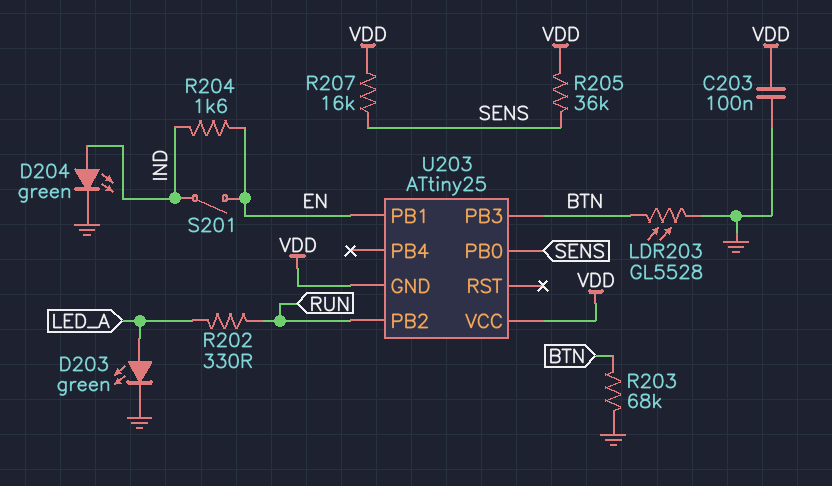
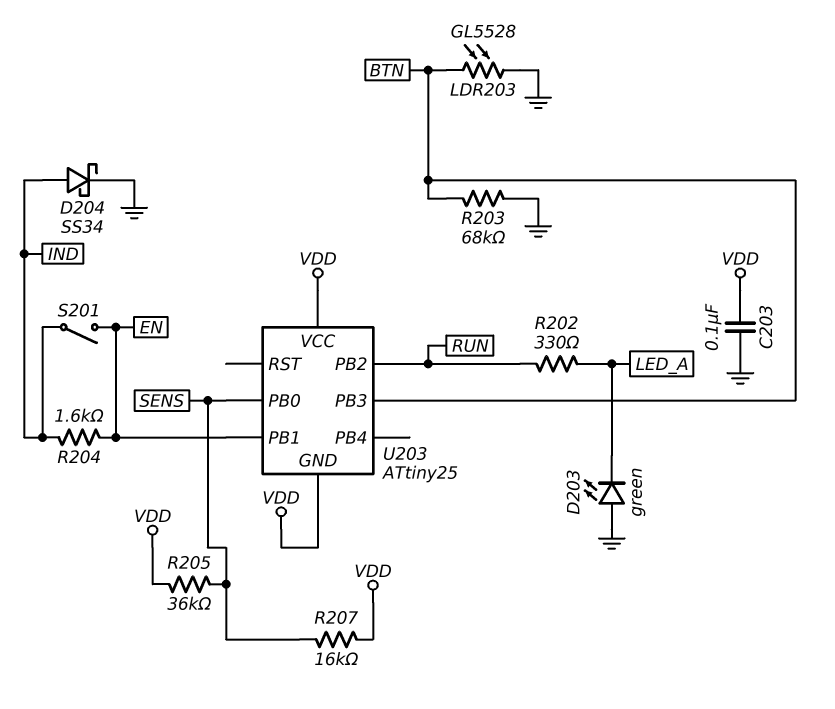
D203: LED green (A LED_A, K GND) -> LED green (A GND, K LED_A)
D204: LED green (A IND, K GND) -> schottky SS34 (A IND, K GND)

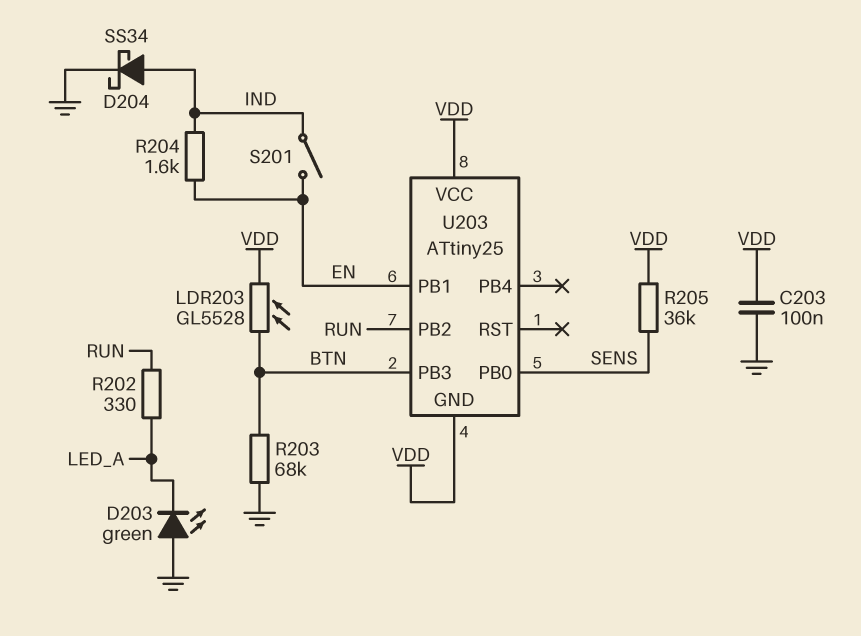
LDR203: GL5528 (BTN, GND) -> GL5528 (BTN, VDD)
R207: 16k (SENS, VDD) -> none

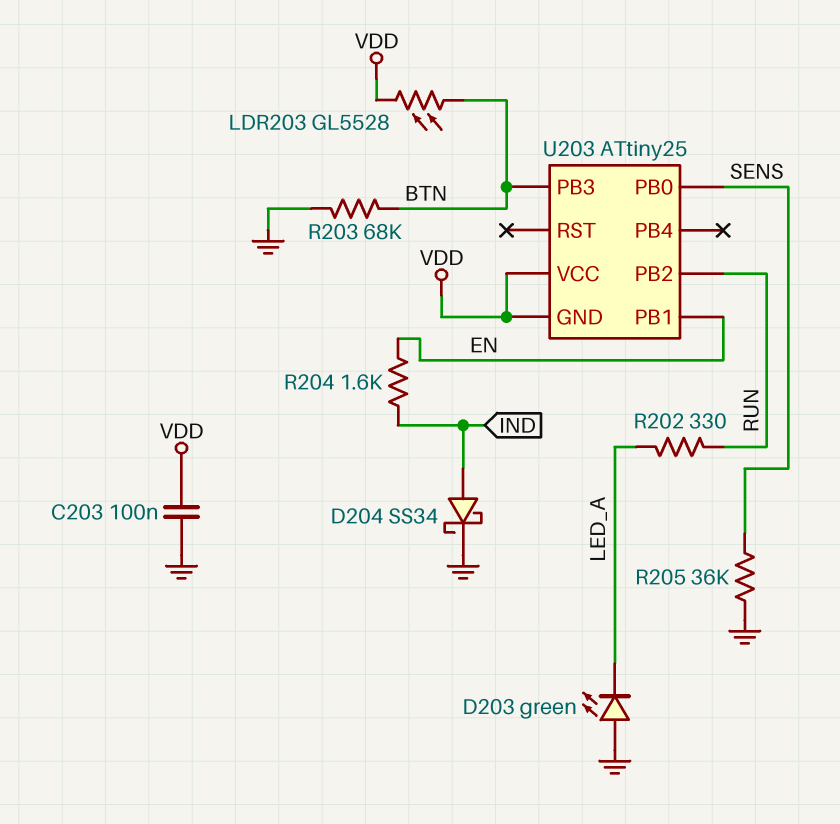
R205: 36k (SENS, VDD) -> 36k (GND, SENS)
S201: switch (EN, IND) -> none

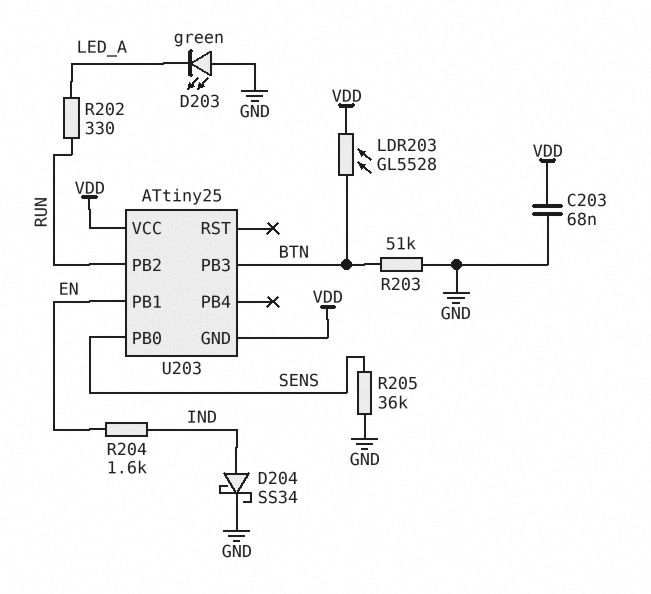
C203: 100nF (GND, VDD) -> 68nF (GND, VDD)
R203: 68k (BTN, GND) -> 51k (BTN, GND)

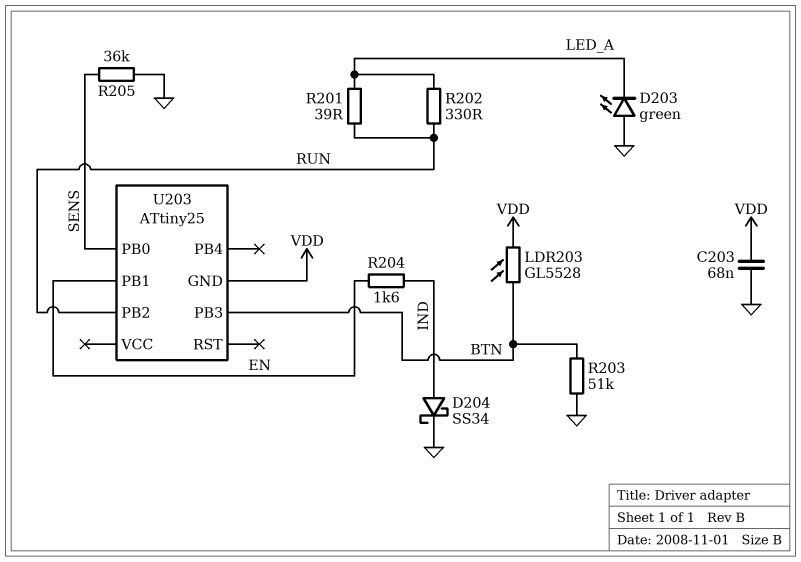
R201: none -> 39 (LED_A, RUN)
U203 pin VCC: VDD -> none

